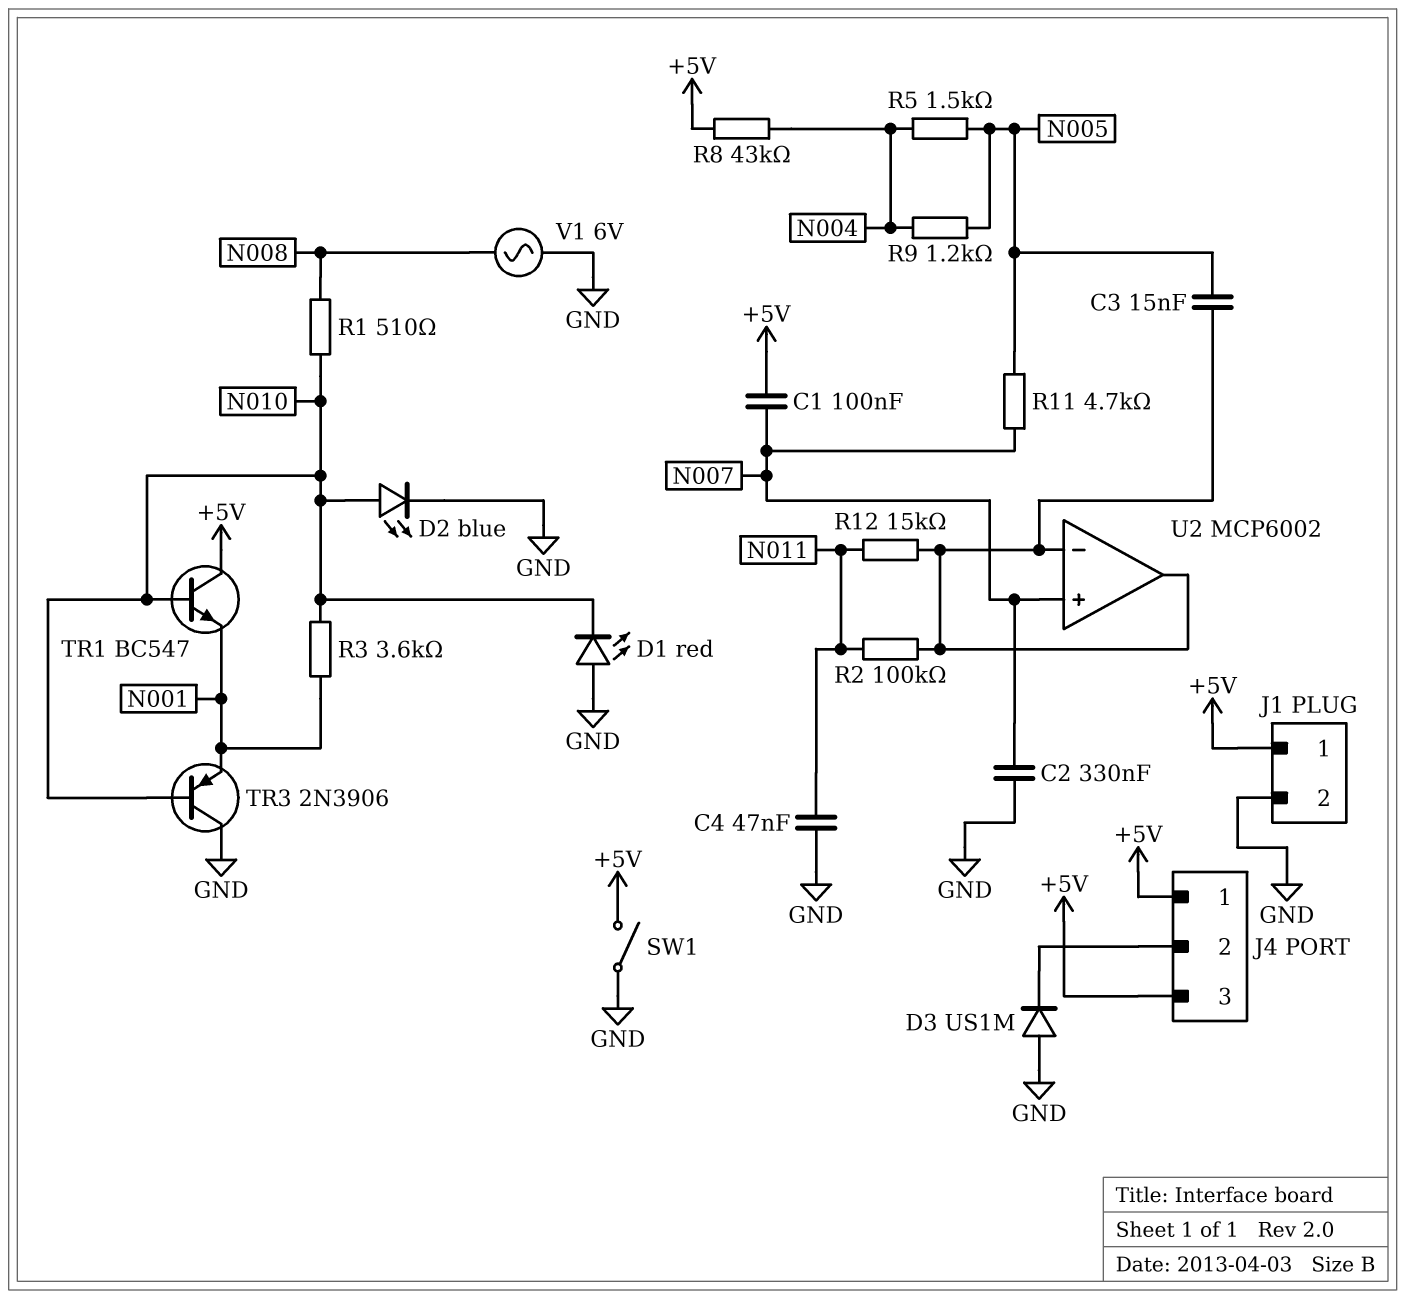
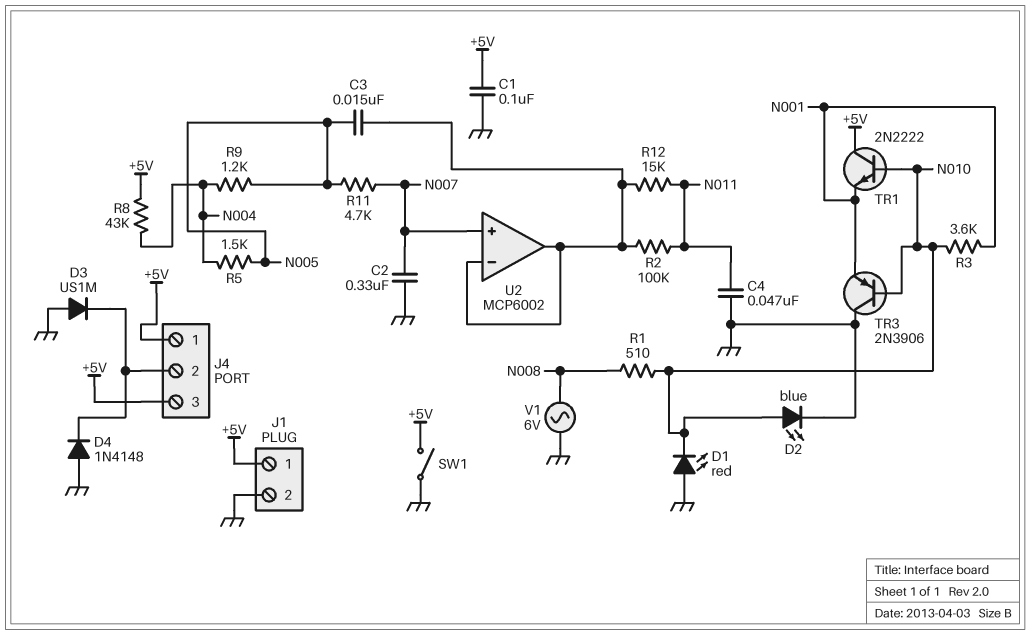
C1: 100nF (+5V, N007) -> 100nF (+5V, GND)
D4: none -> diode 1N4148 (A GND, K J4/2)
TR1: NPN BC547 (B N010, C +5V, E N001) -> NPN 2N2222 (B N010, C +5V, E N001)

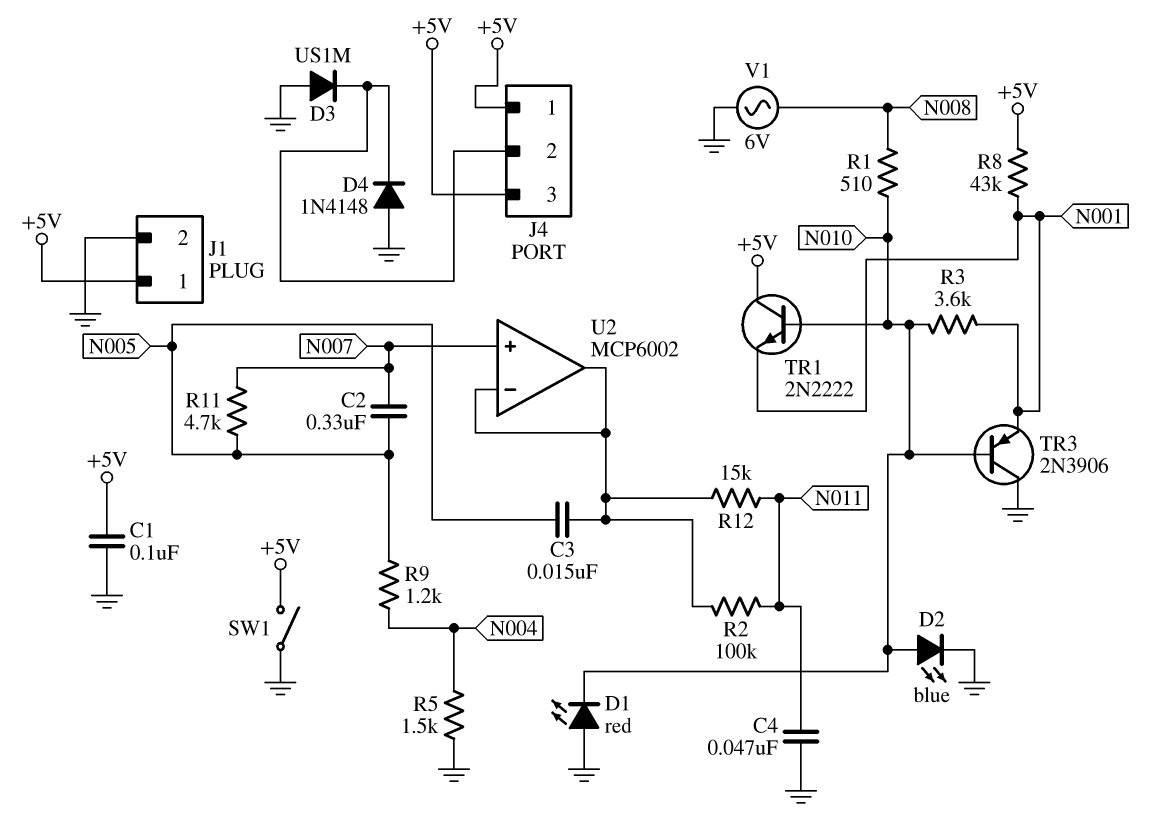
C2: 330nF (GND, N007) -> 330nF (N005, N007)
R5: 1.5k (N004, N005) -> 1.5k (GND, N004)
R8: 43k (+5V, N004) -> 43k (+5V, N001)

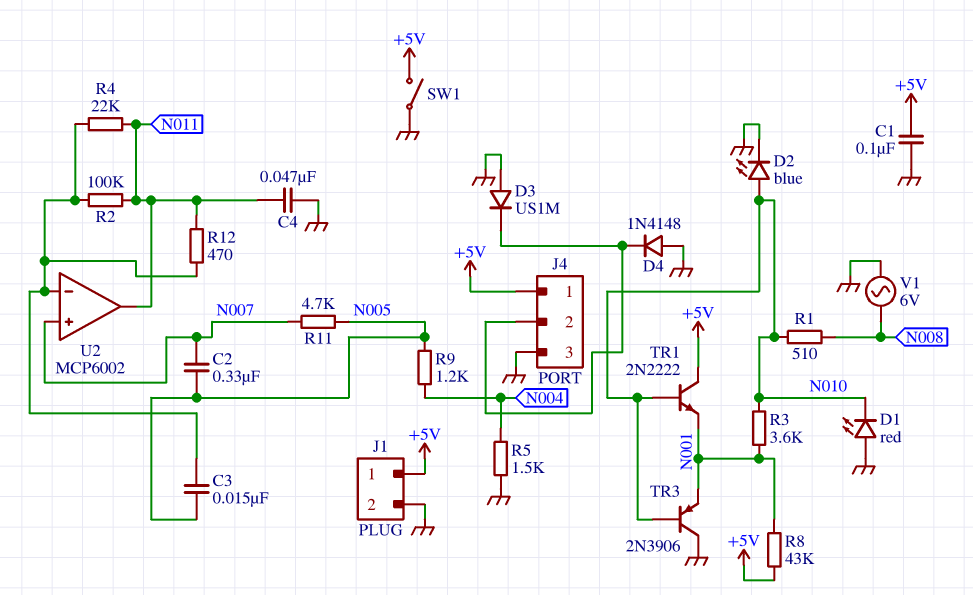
J4 pin 3: +5V -> GND
R4: none -> 22k (N011, U2/in-)
R12: 15k (N011, U2/in-) -> 470 (N011, U2/in-)
U2 pin out: U2/in- -> N011

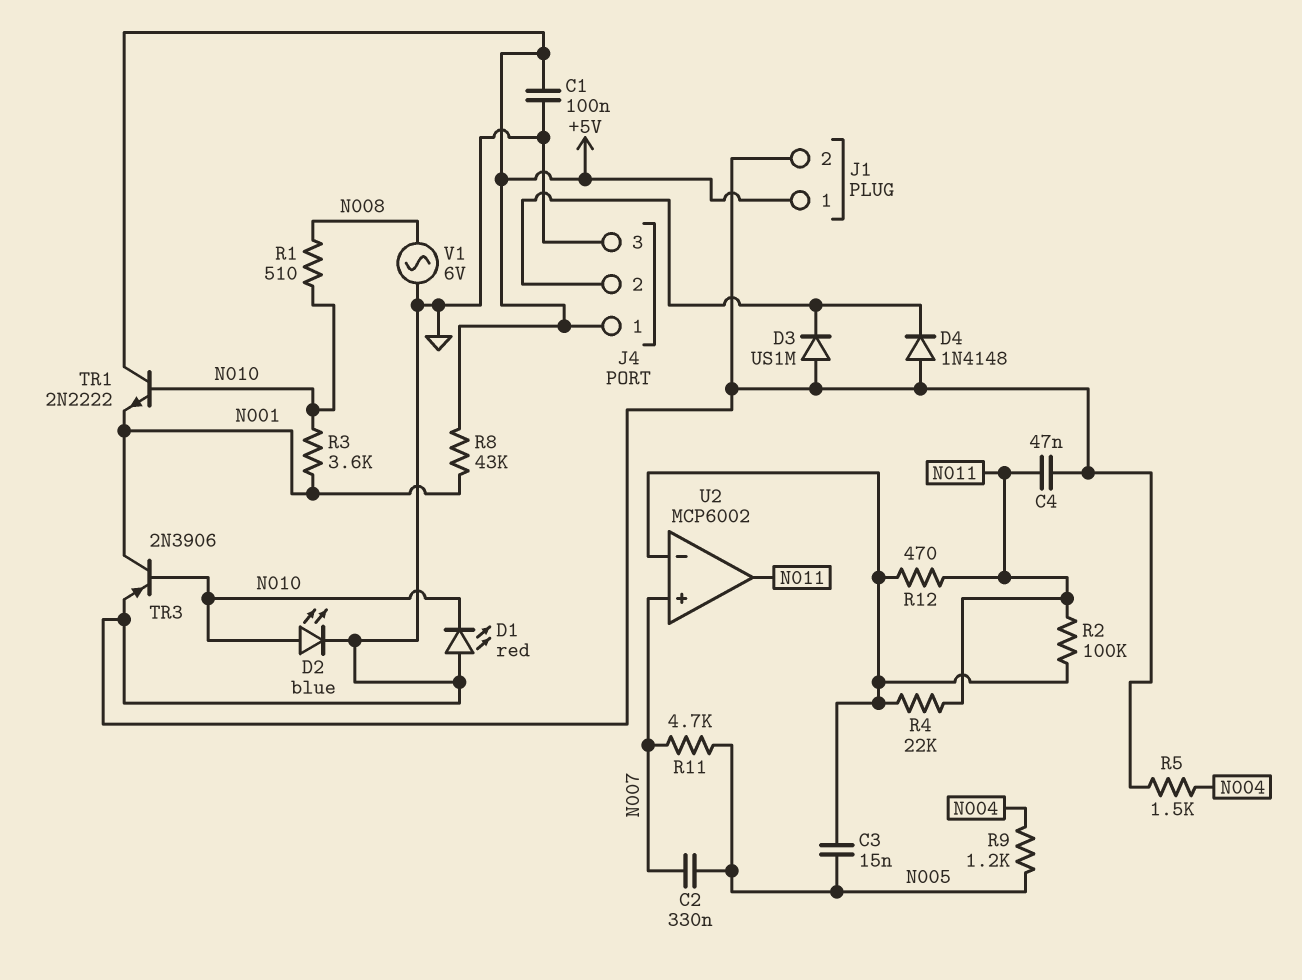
SW1: switch (+5V, GND) -> none
TR3: PNP 2N3906 (B N010, C GND, E N001) -> PNP 2N3906 (B N010, C N001, E GND)

